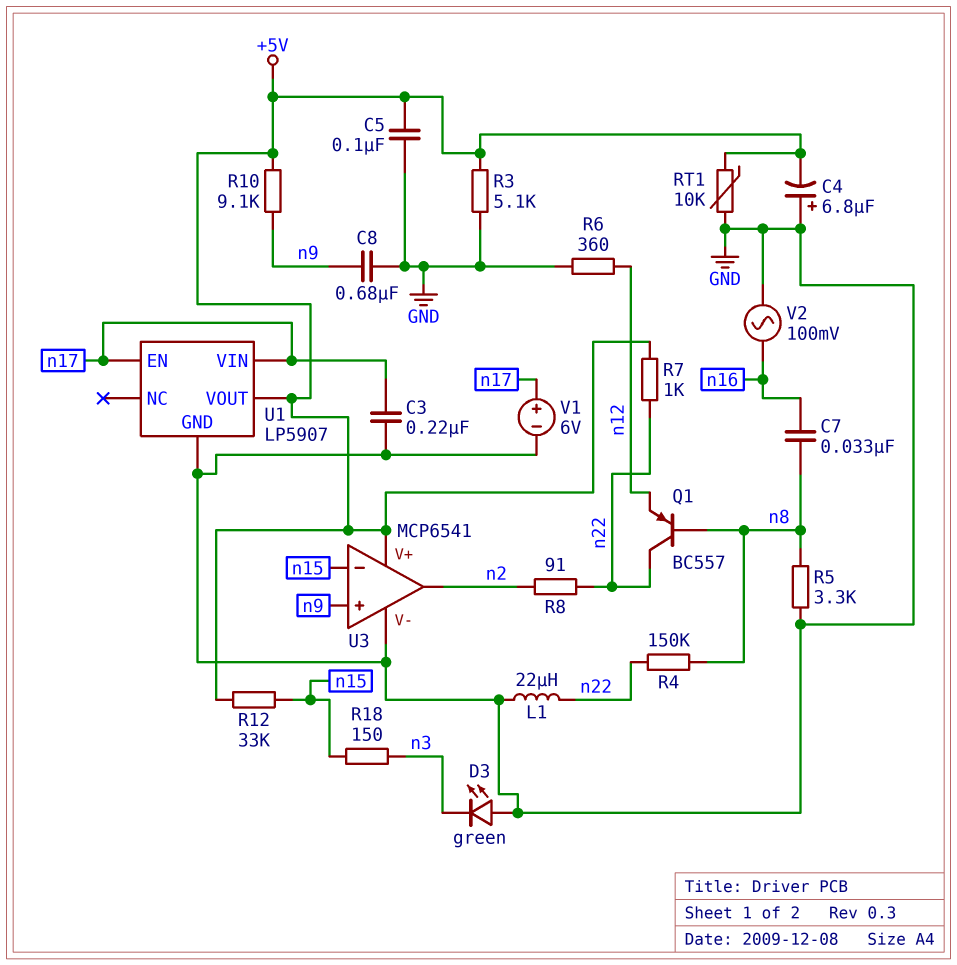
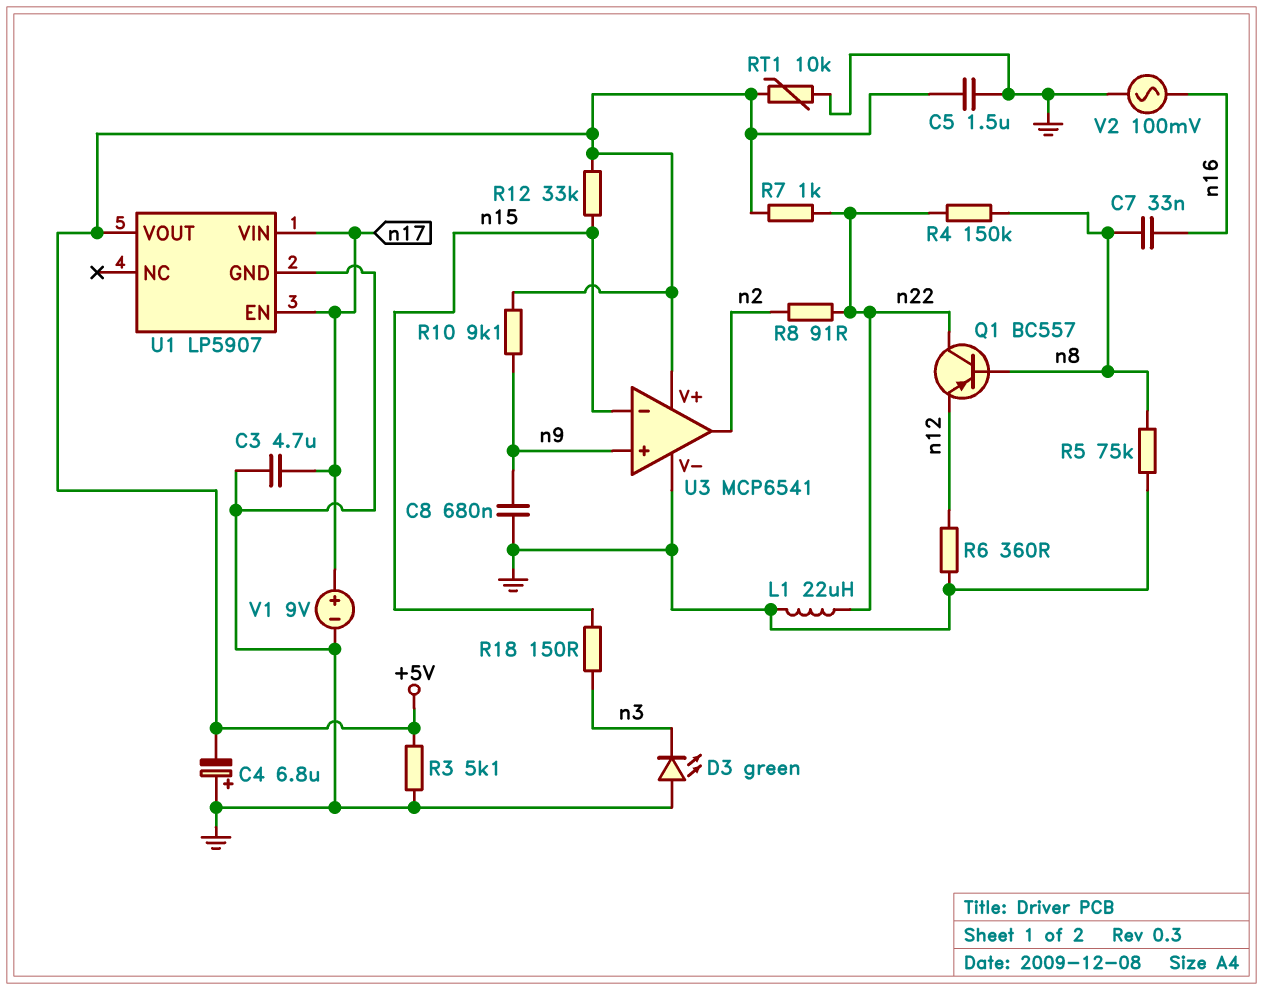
C3: 220nF (GND, n17) -> 4.7uF (GND, n17)
C5: 100nF (+5V, GND) -> 1.5uF (+5V, GND)
R5: 3.3k (GND, n8) -> 75k (GND, n8)
V1: 6V (plus n17, minus GND) -> 9V (plus n17, minus GND)

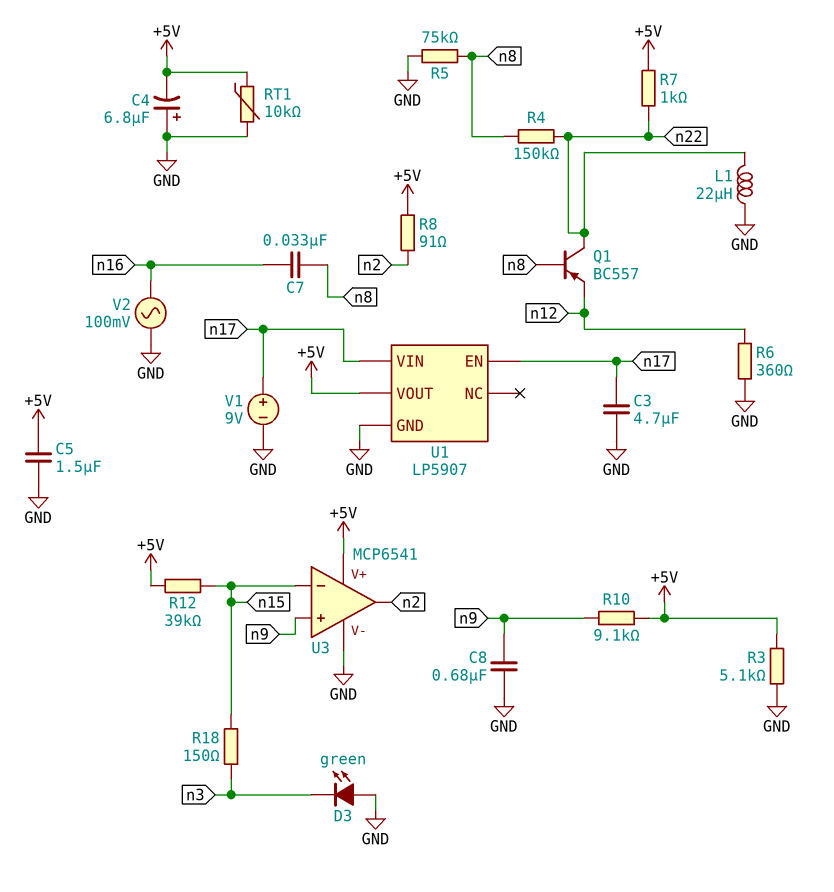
R8: 91 (n2, n22) -> 91 (+5V, n2)
R12: 33k (+5V, n15) -> 39k (+5V, n15)

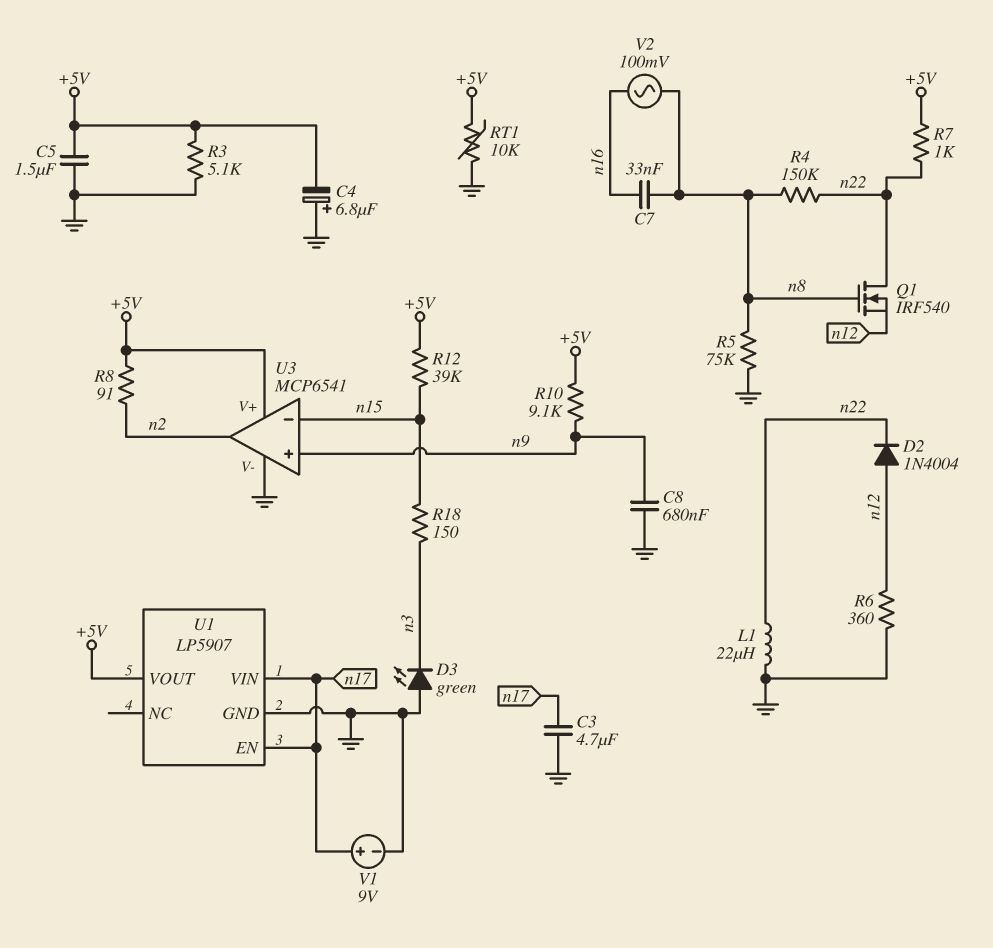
D2: none -> diode 1N4004 (A n12, K n22)
Q1: PNP BC557 (B n8, C n22, E n12) -> NMOS IRF540 (G n8, D n22, S n12)
V2: AC 100mV (GND, n16) -> AC 100mV (n8, n16)

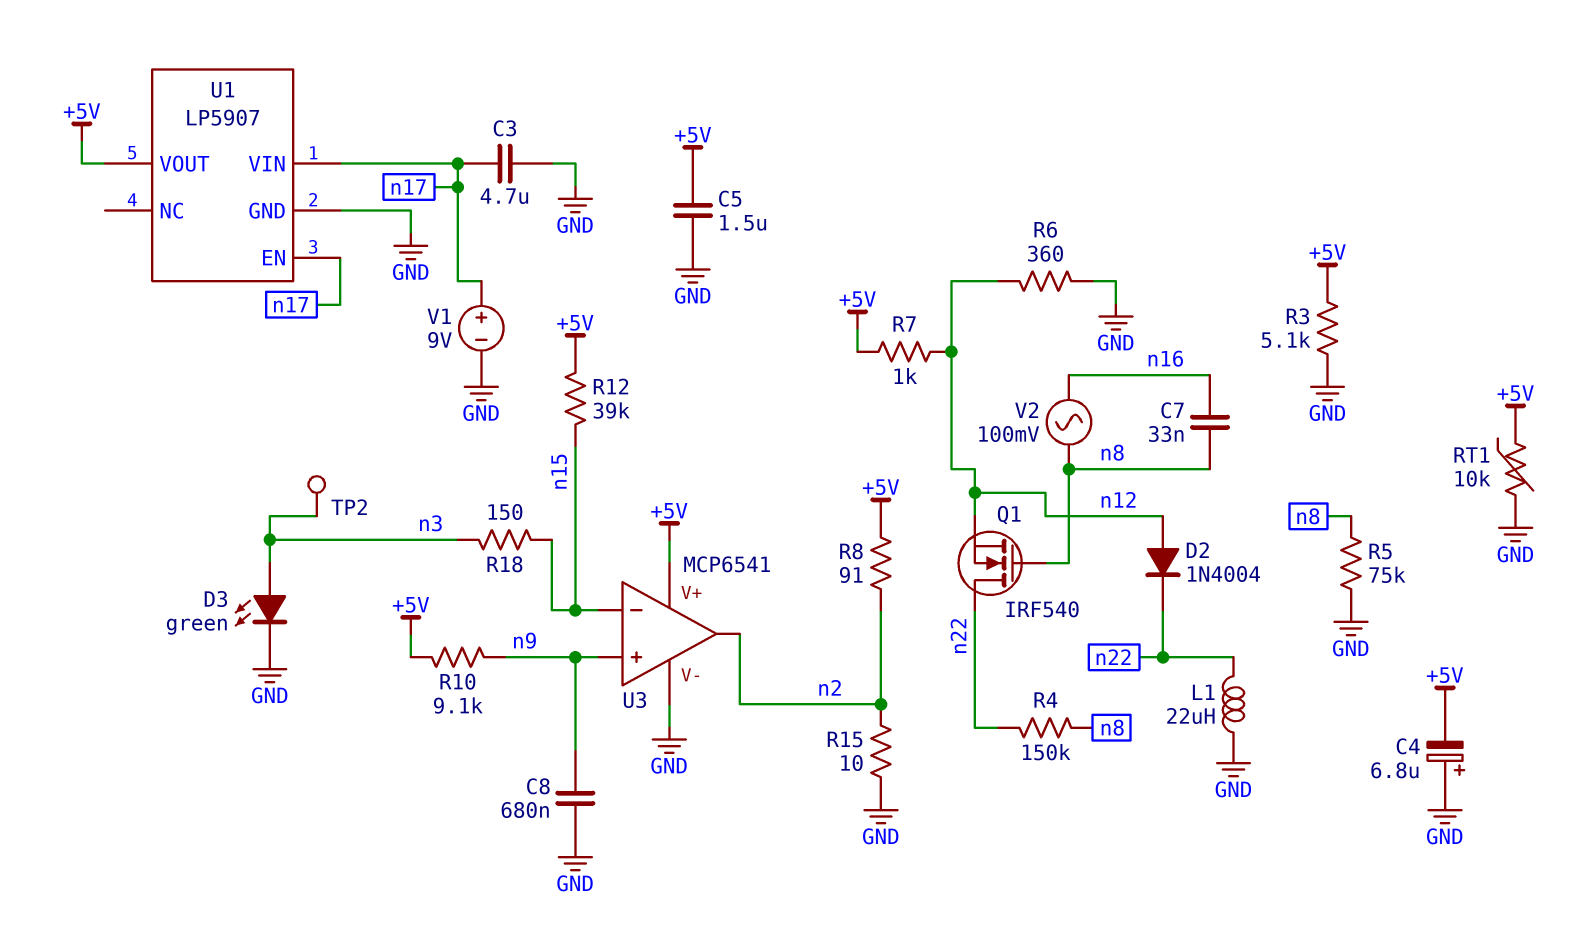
D3: LED green (A GND, K n3) -> LED green (A n3, K GND)
R7: 1k (+5V, n22) -> 1k (+5V, n12)
R15: none -> 10 (GND, n2)
TP2: none -> test point (n3)

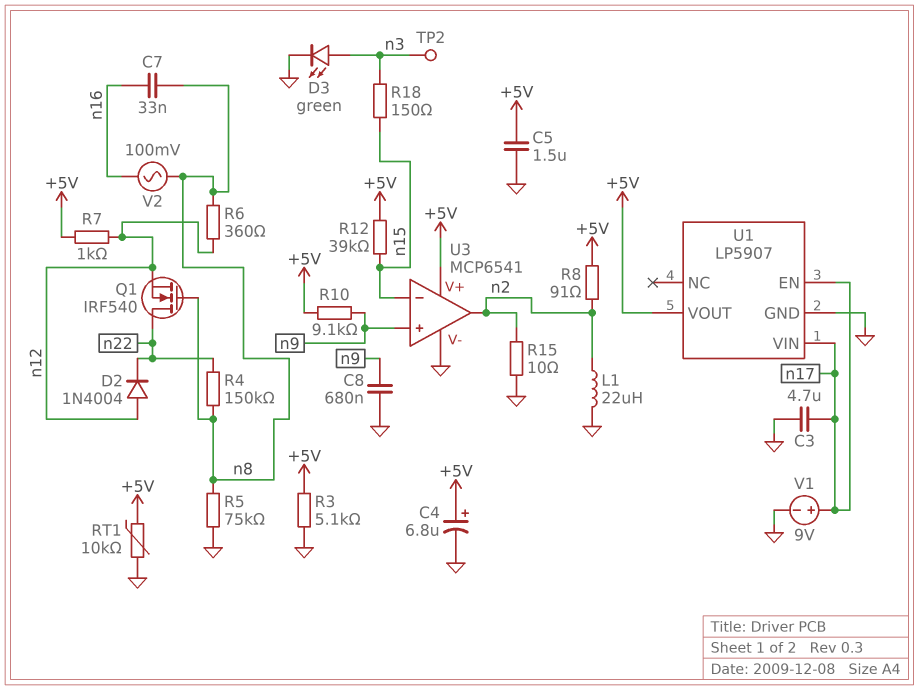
C4: 6.8uF (plus GND, minus +5V) -> 6.8uF (plus +5V, minus GND)
L1: 22uH (GND, n22) -> 22uH (GND, n2)
R6: 360 (GND, n12) -> 360 (n8, n12)

